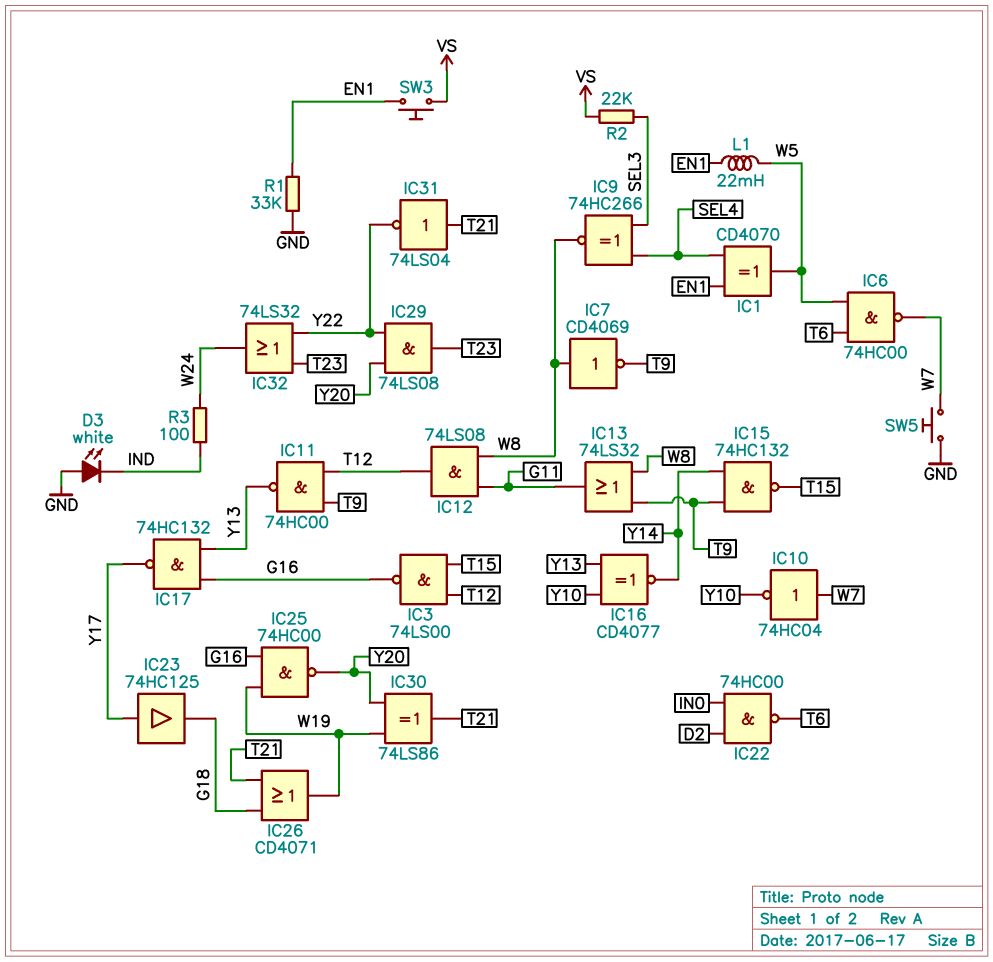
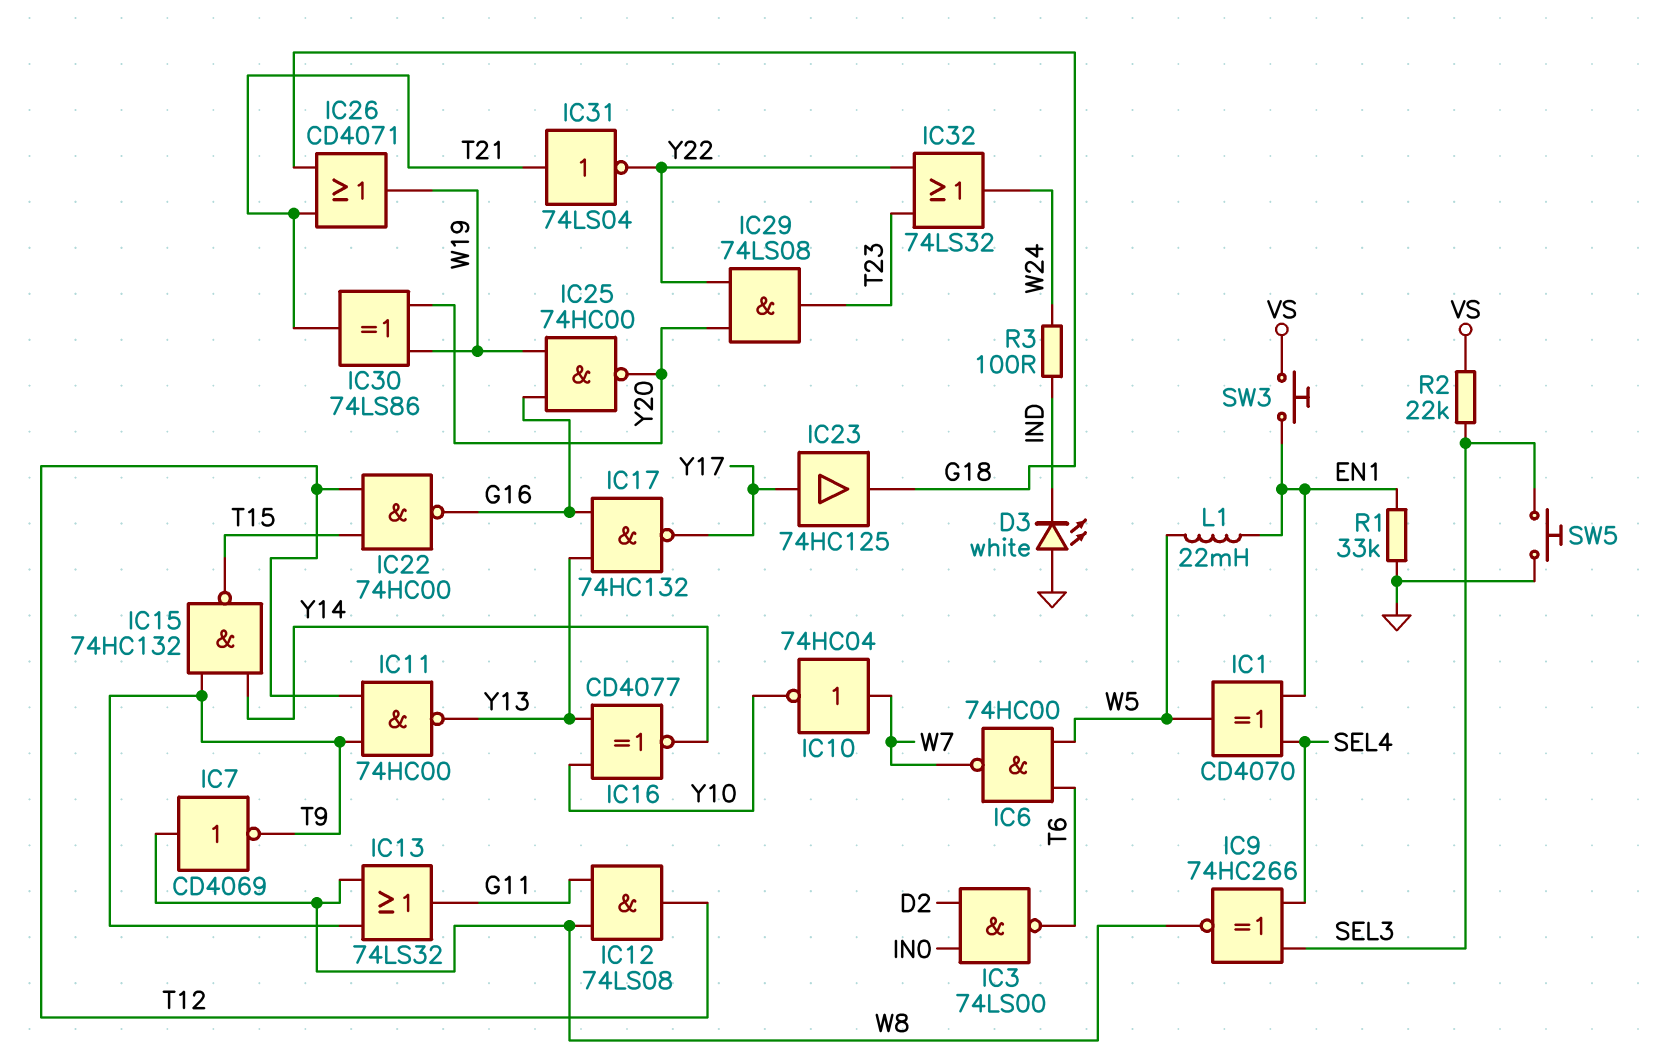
IC3: NAND 74LS00 (in T12, in T15, out G16) -> NAND 74LS00 (in D2, in IN0, out T6)
IC22: NAND 74HC00 (in D2, in IN0, out T6) -> NAND 74HC00 (in T12, in T15, out G16)
SW5: button (GND, W7) -> button (GND, SEL3)

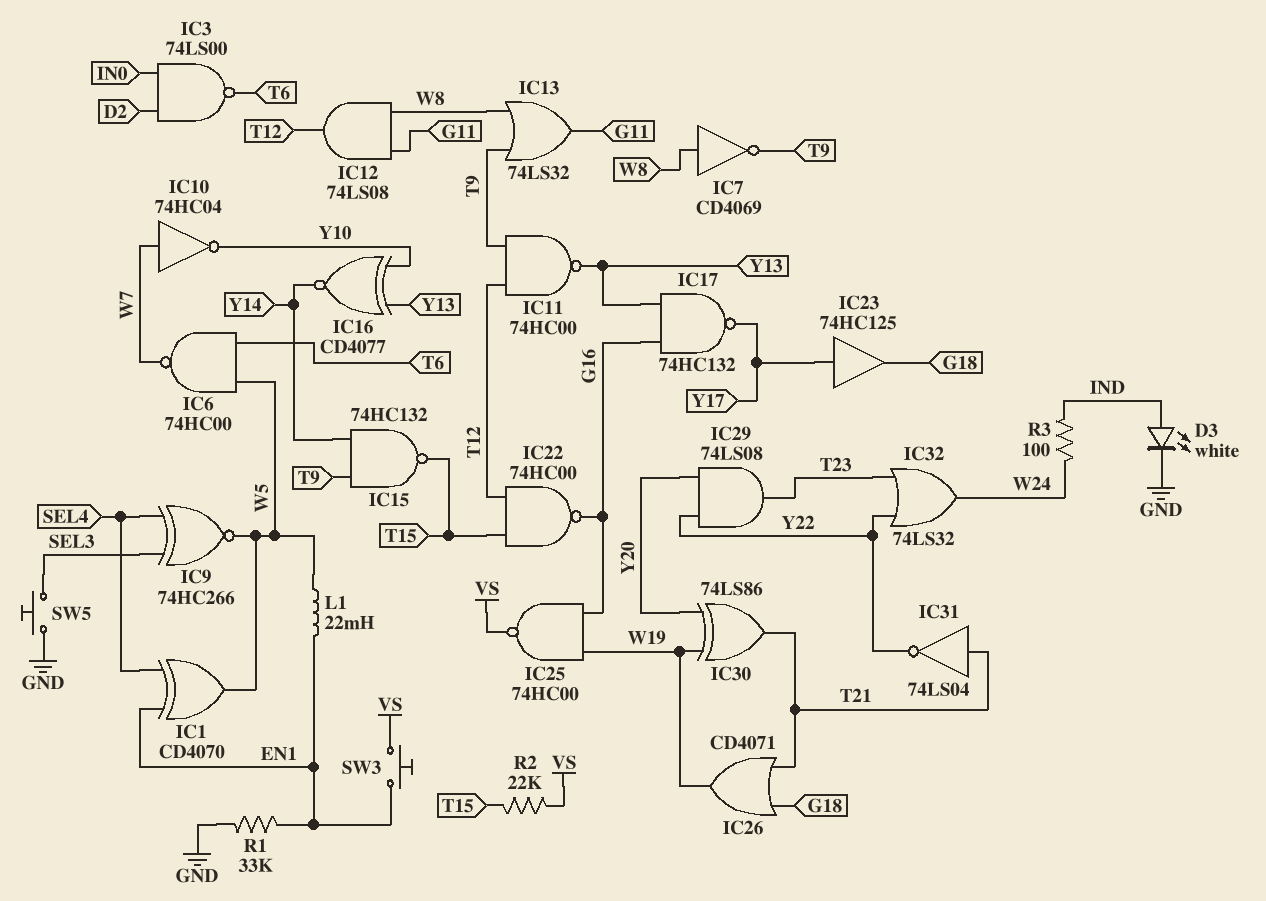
D3: LED white (A GND, K IND) -> LED white (A IND, K GND)
IC9: XNOR 74HC266 (in SEL3, in SEL4, out W8) -> XNOR 74HC266 (in SEL3, in SEL4, out W5)
IC25: NAND 74HC00 (in G16, in W19, out Y20) -> NAND 74HC00 (in G16, in W19, out VS)
R2: 22k (SEL3, VS) -> 22k (T15, VS)

